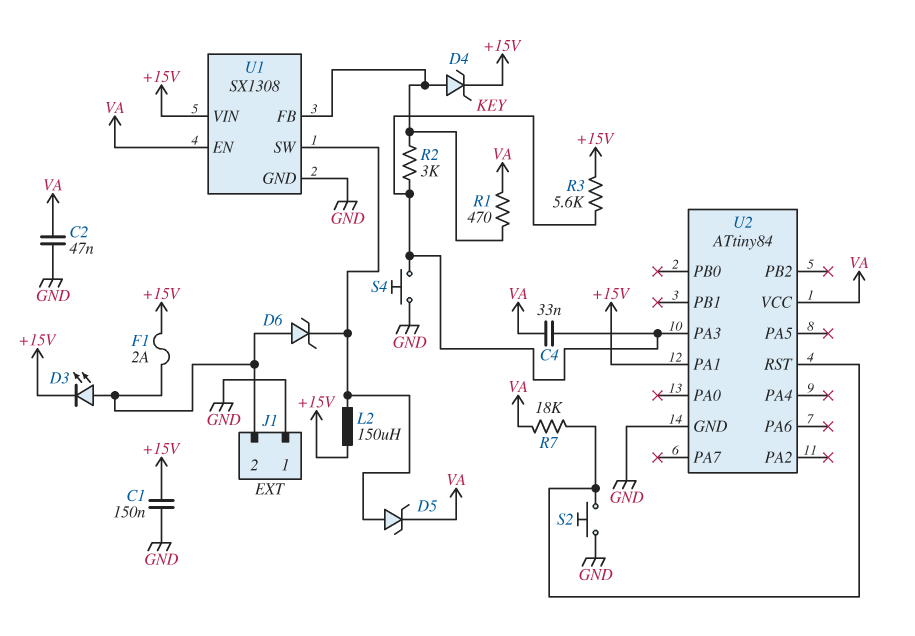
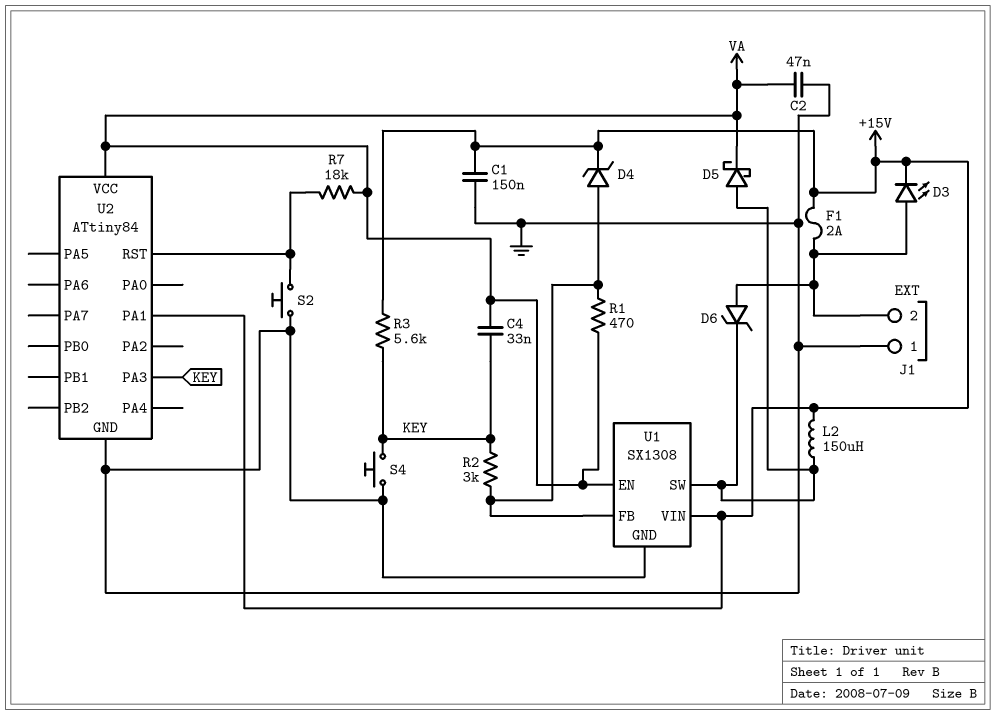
D5: zener (A U1/SW, K VA) -> schottky (A U1/SW, K VA)

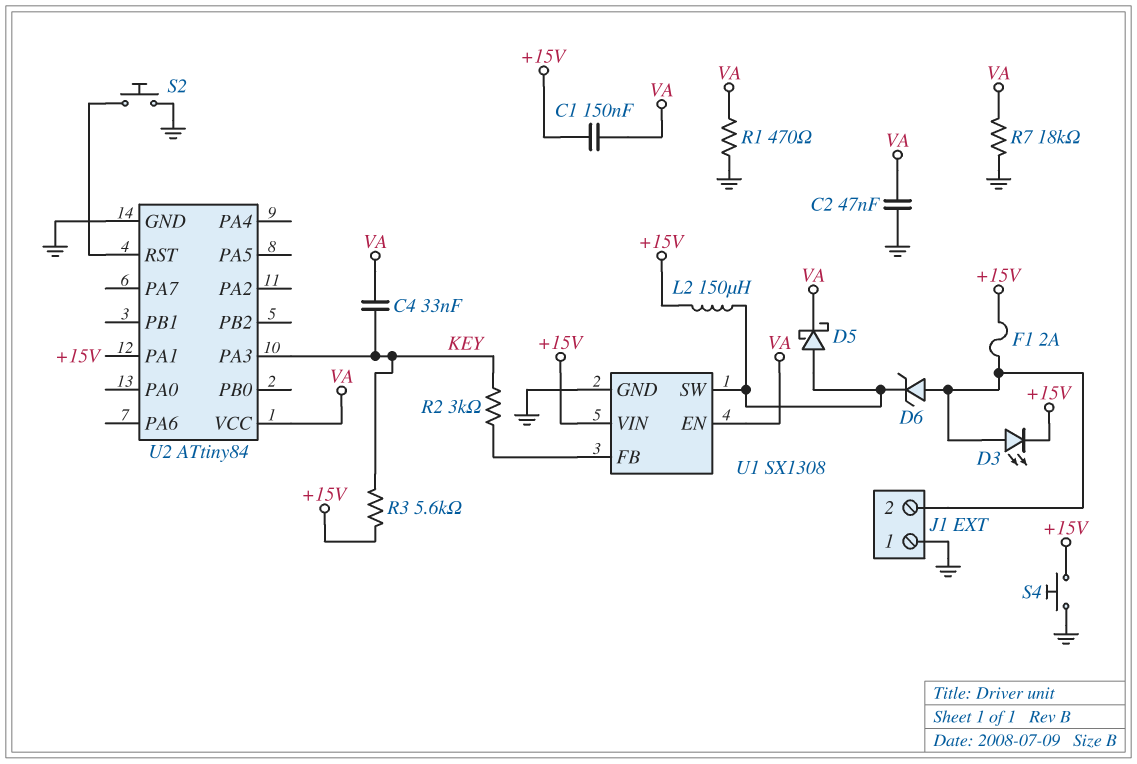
C1: 150nF (+15V, GND) -> 150nF (+15V, VA)
D4: zener (A U1/FB, K +15V) -> none
R1: 470 (U1/FB, VA) -> 470 (GND, VA)
R7: 18k (U2/RST, VA) -> 18k (GND, VA)
S4: button (GND, KEY) -> button (+15V, GND)

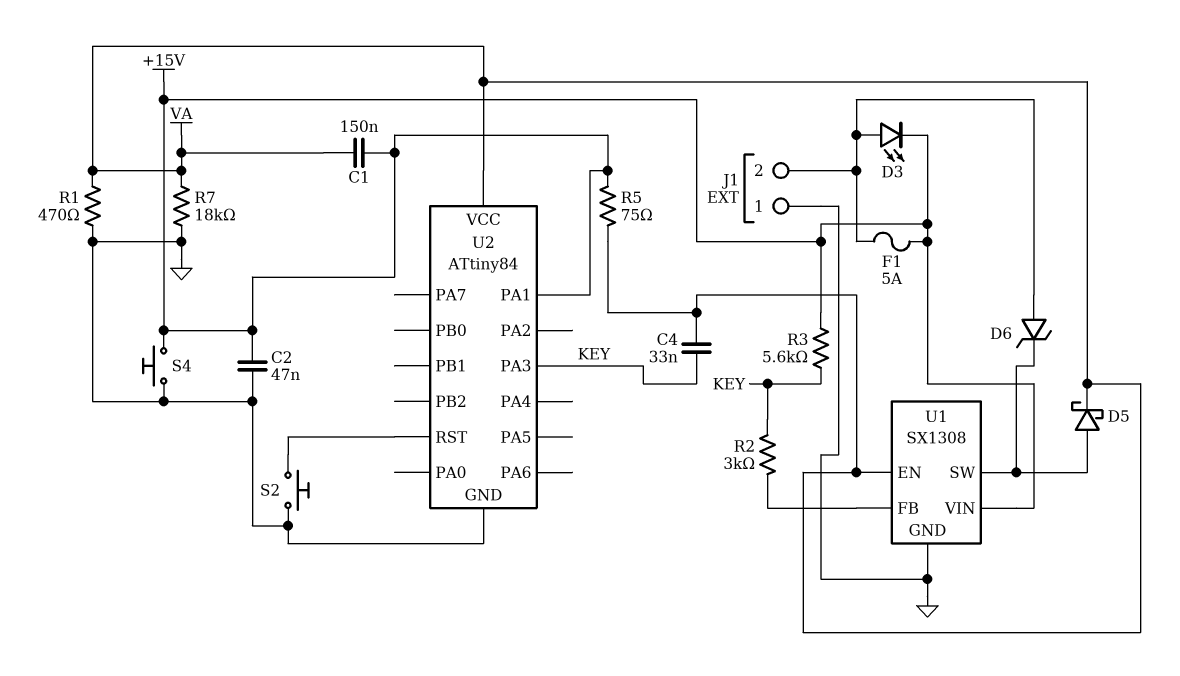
C2: 47nF (GND, VA) -> 47nF (+15V, GND)
F1: 2A (+15V, J1/2) -> 5A (+15V, J1/2)
L2: 150uH (+15V, U1/SW) -> none
R5: none -> 75 (+15V, VA)

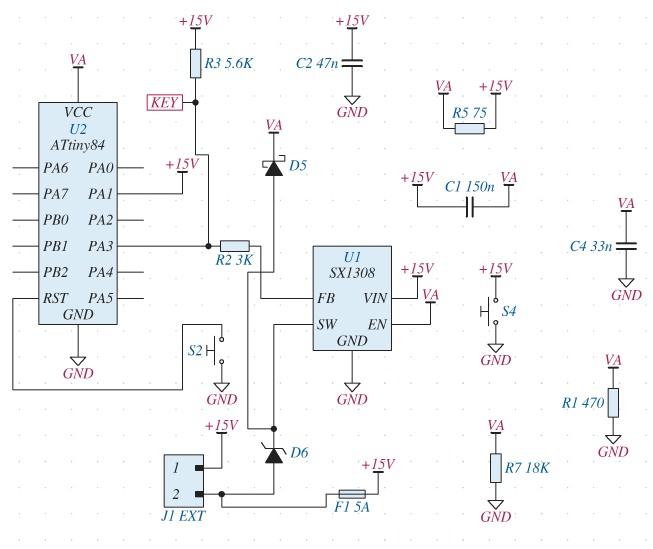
C4: 33nF (KEY, VA) -> 33nF (GND, VA)
D3: LED (A J1/2, K +15V) -> none
J1 pin 1: GND -> +15V

